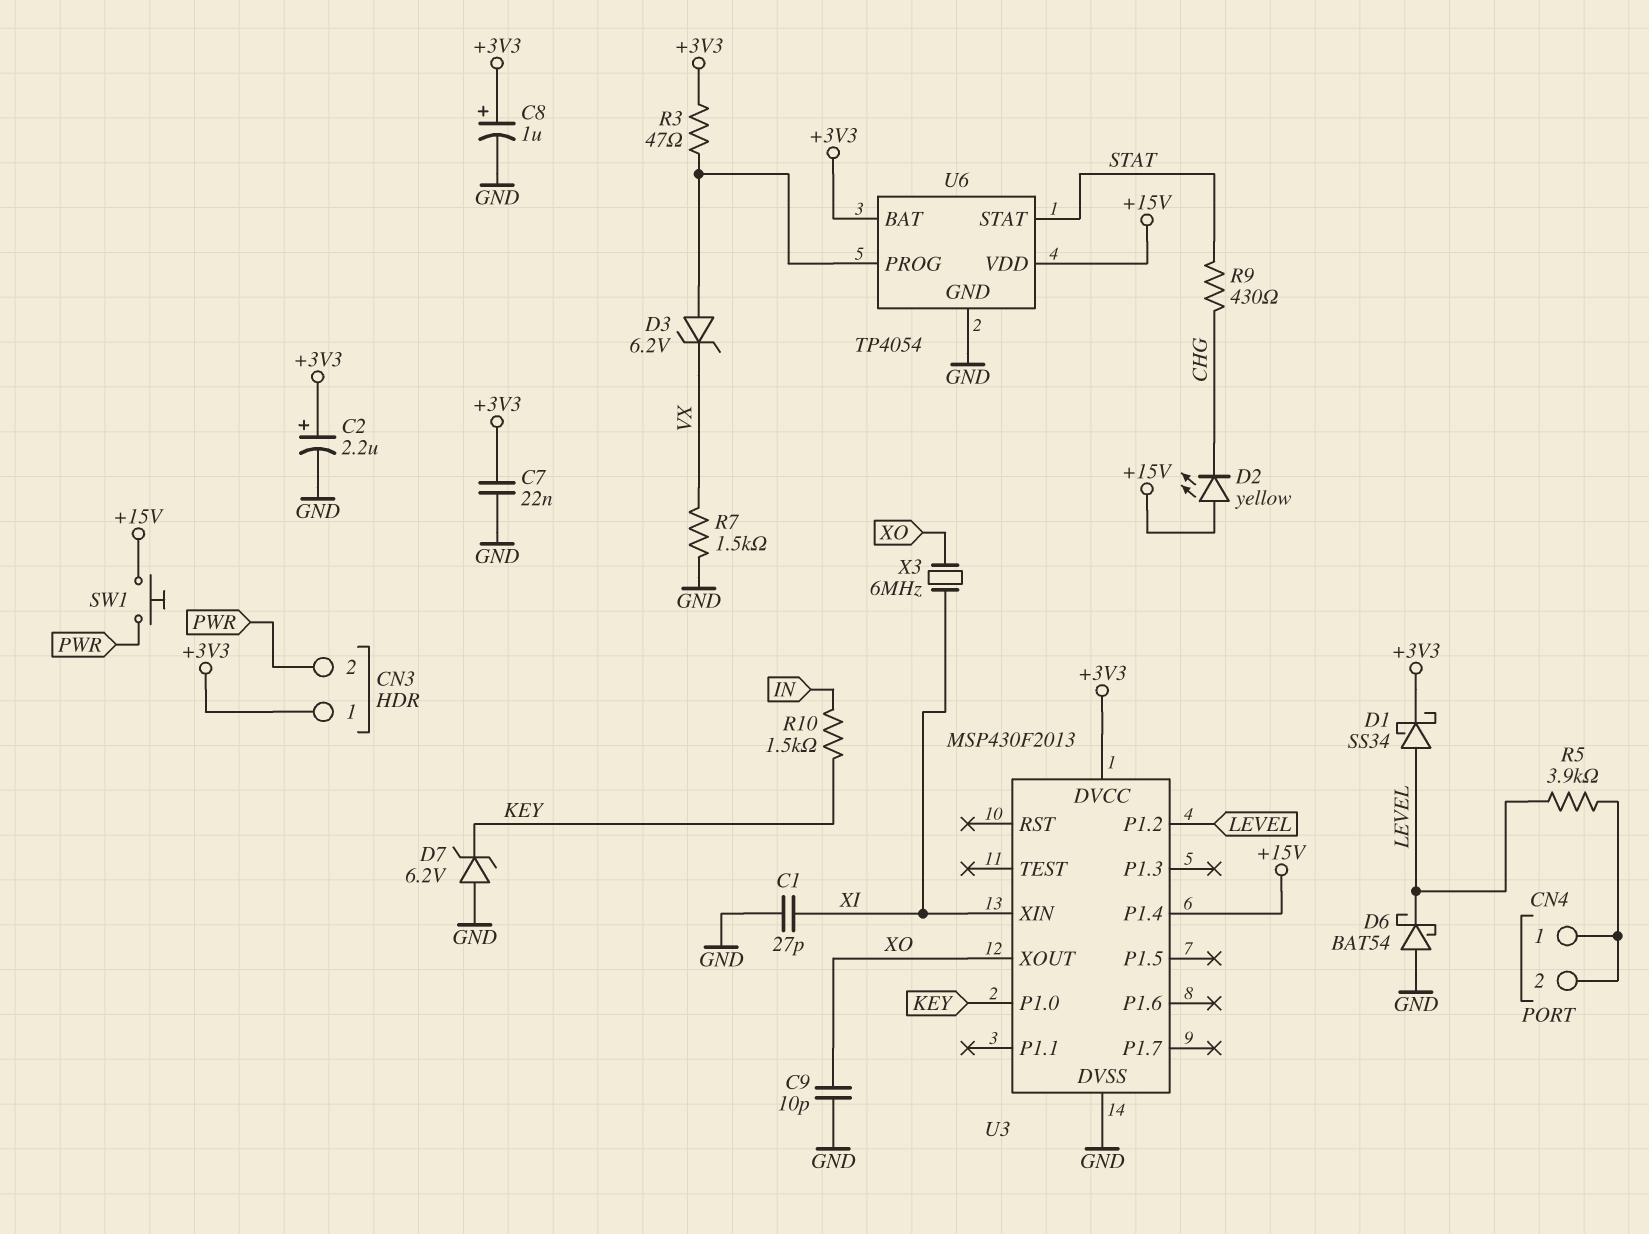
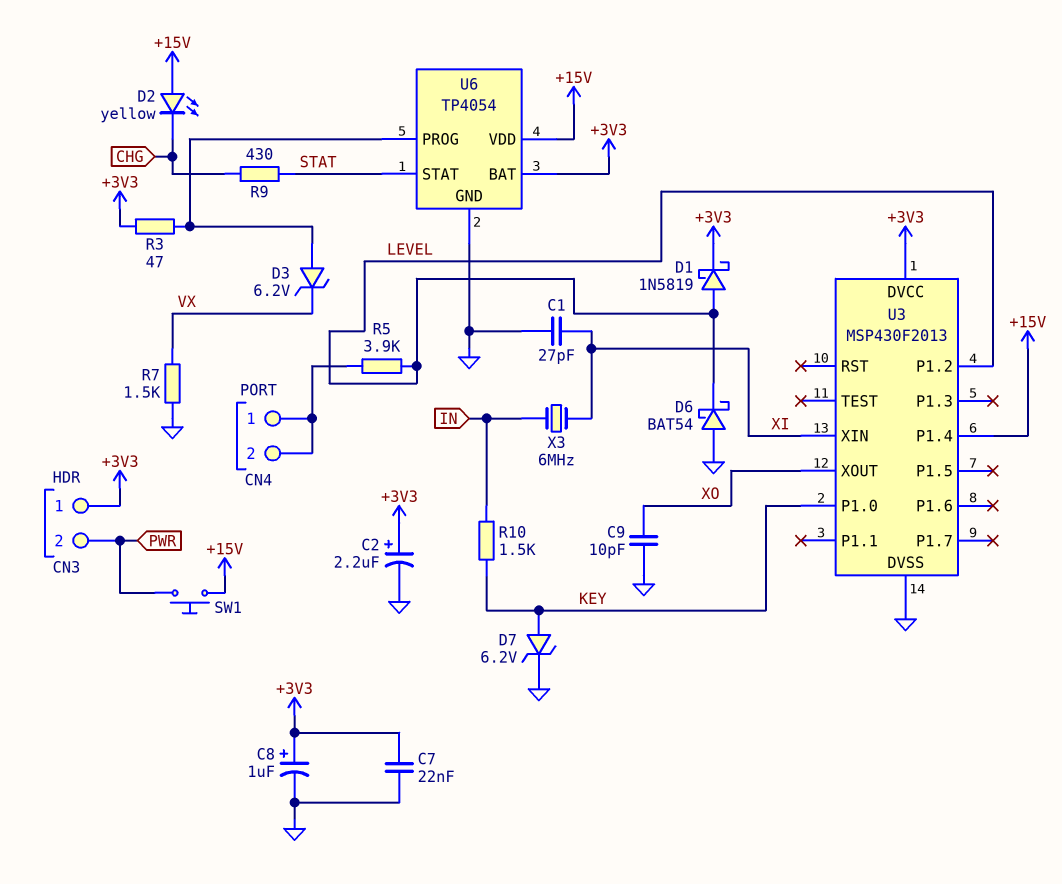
D1: schottky SS34 (A LEVEL, K +3V3) -> schottky 1N5819 (A LEVEL, K +3V3)
D7: zener 6.2V (A GND, K KEY) -> zener 6.2V (A KEY, K GND)
X3: 6MHz (XI, XO) -> 6MHz (IN, XI)

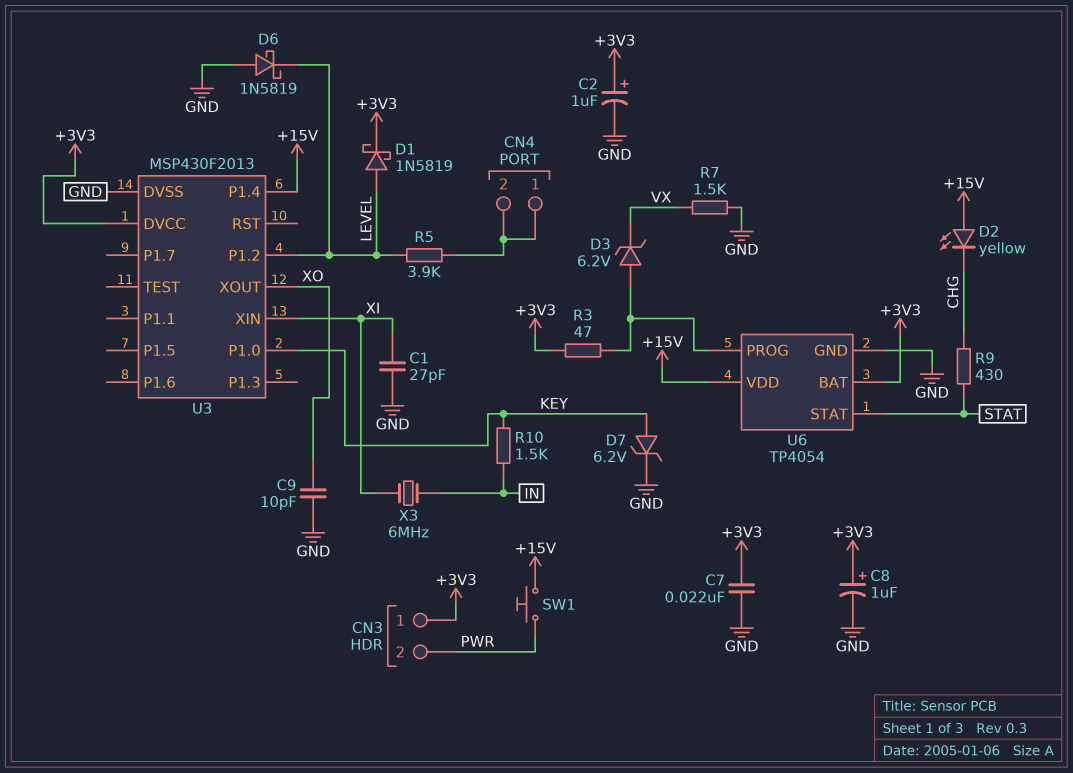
C2: 2.2uF (plus +3V3, minus GND) -> 1uF (plus +3V3, minus GND)
D6: schottky BAT54 (A GND, K LEVEL) -> schottky 1N5819 (A GND, K LEVEL)

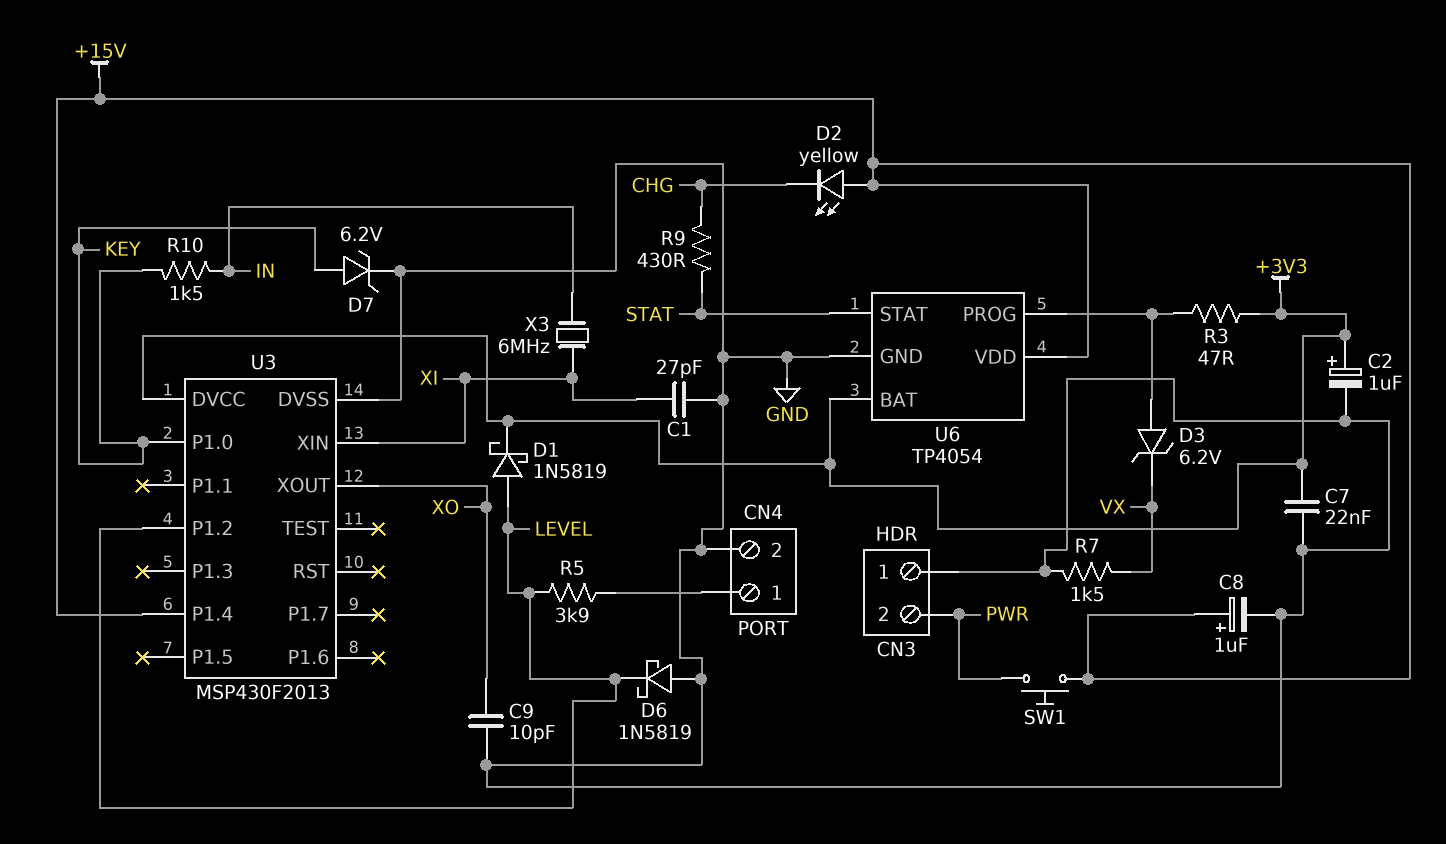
C8: 1uF (plus +3V3, minus GND) -> 1uF (plus +15V, minus GND)
CN3 pin 1: +3V3 -> GND
CN4 pin 2: CN4/1 -> GND

